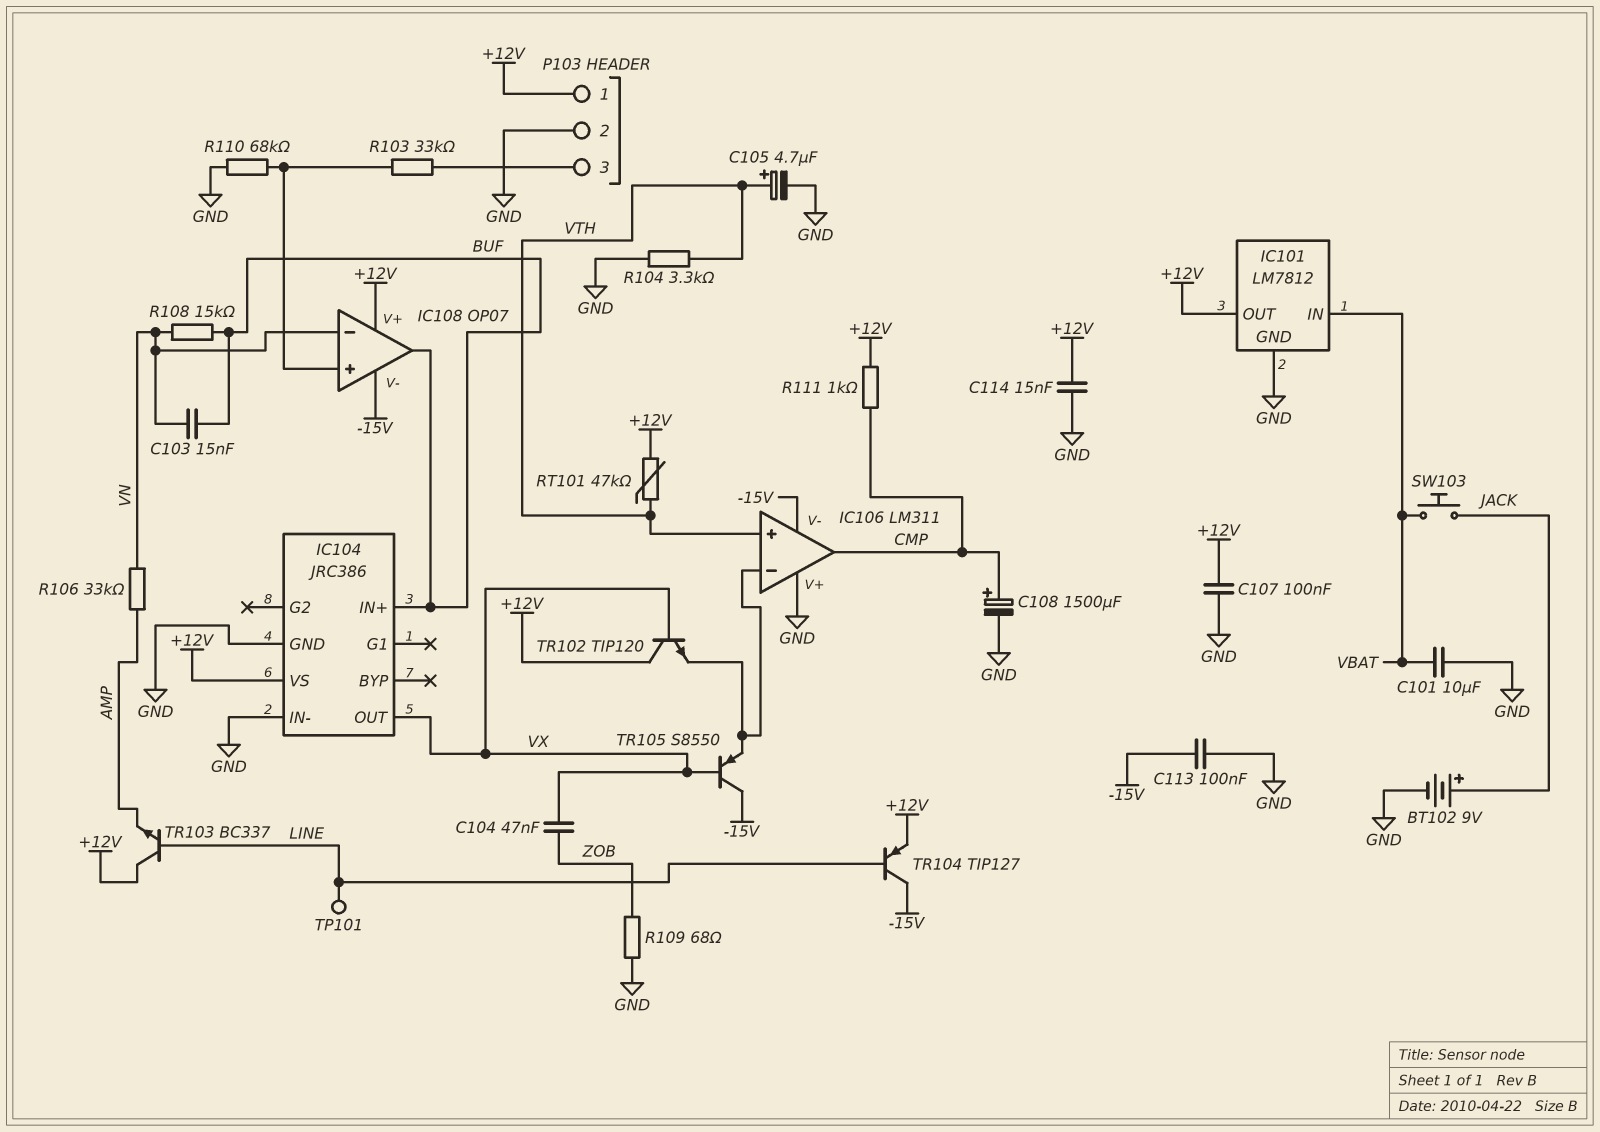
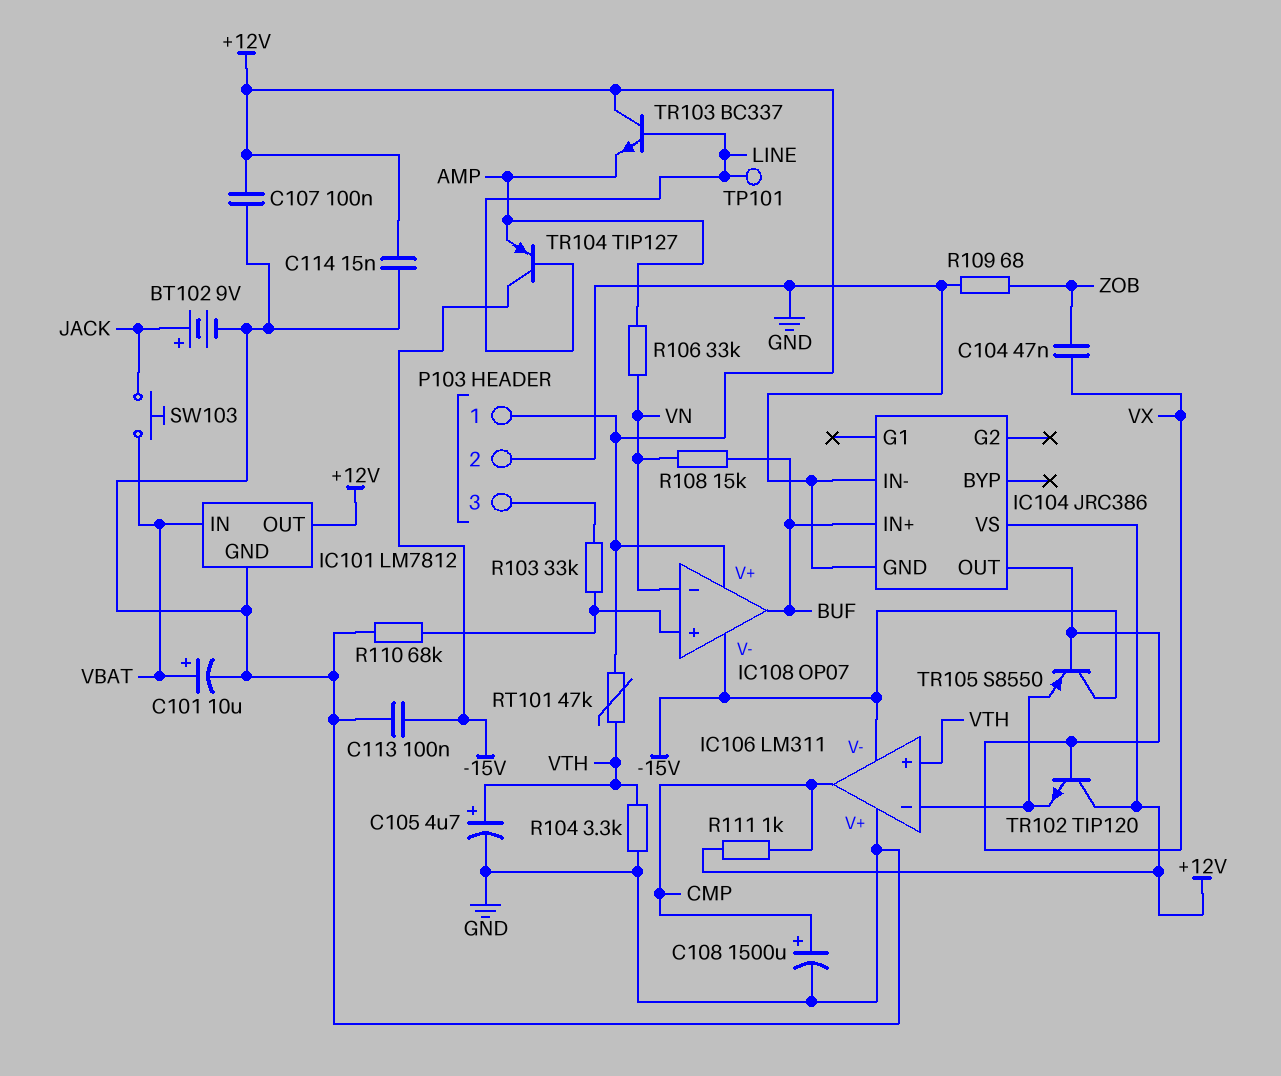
C101: 10uF (GND, VBAT) -> 10uF (plus VBAT, minus GND)
C103: 15nF (BUF, VN) -> none
TR104: PNP TIP127 (B LINE, C -15V, E +12V) -> PNP TIP127 (B LINE, C -15V, E AMP)

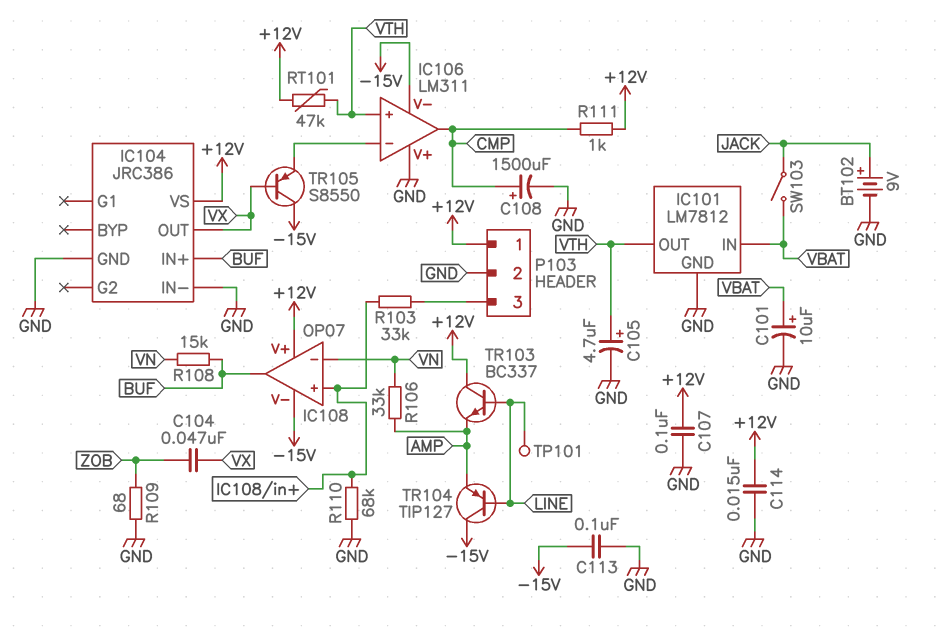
IC101 pin OUT: +12V -> VTH
R104: 3.3k (GND, VTH) -> none
SW103: button (JACK, VBAT) -> switch (JACK, VBAT)
TR102: NPN TIP120 (B VX, C +12V, E IC106/in-) -> none

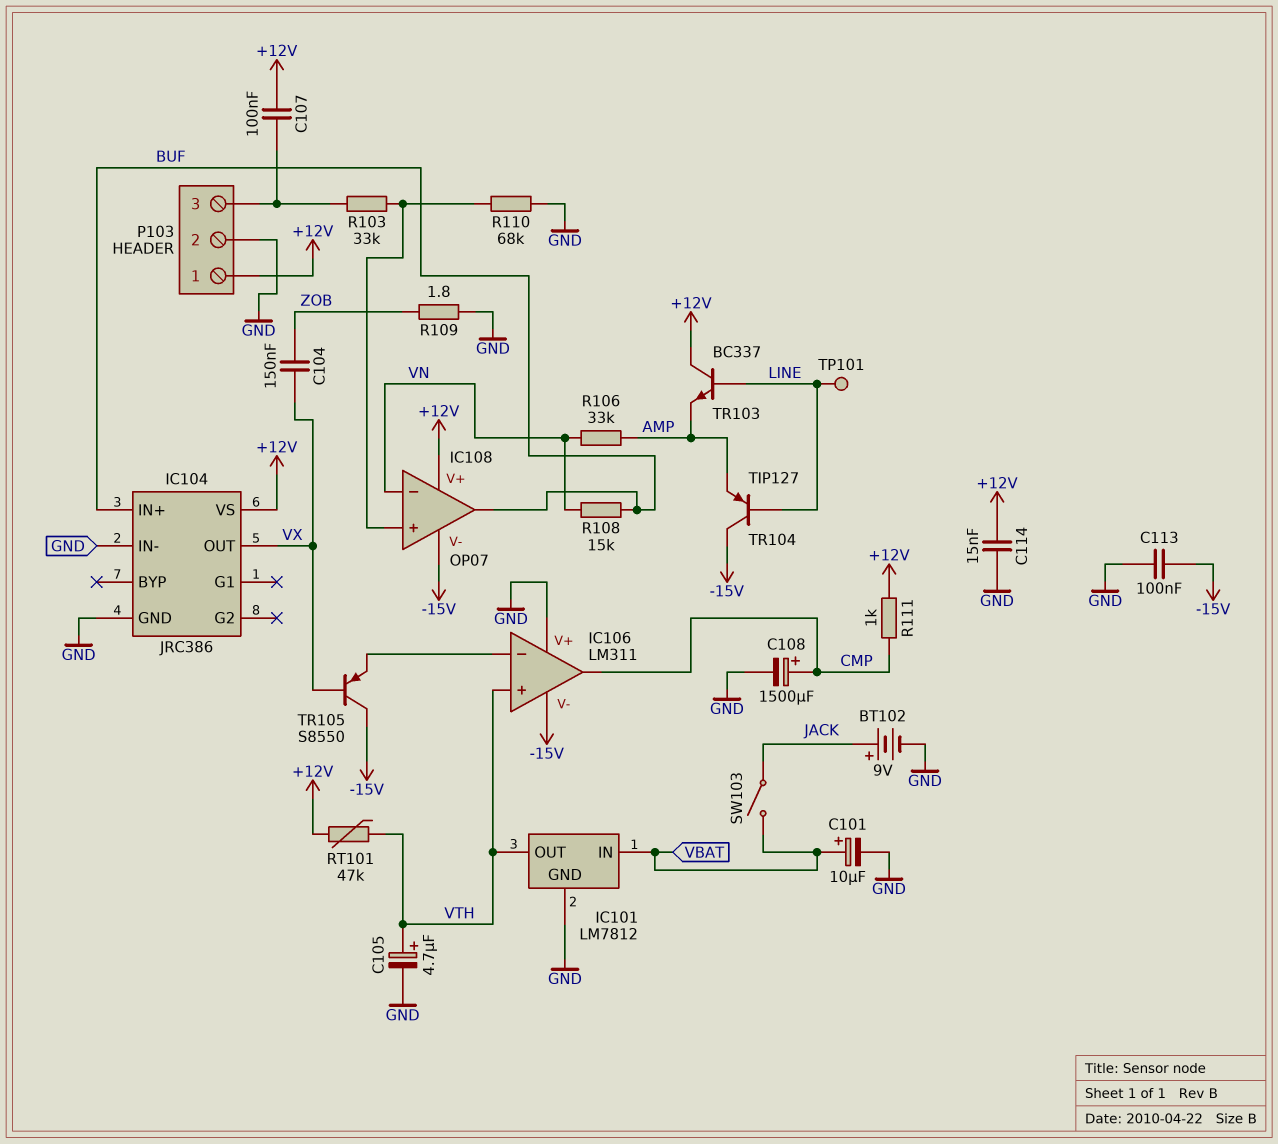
C104: 47nF (VX, ZOB) -> 150nF (VX, ZOB)
C107: 100nF (+12V, GND) -> 100nF (+12V, P103/3)
R109: 68 (GND, ZOB) -> 1.8 (GND, ZOB)

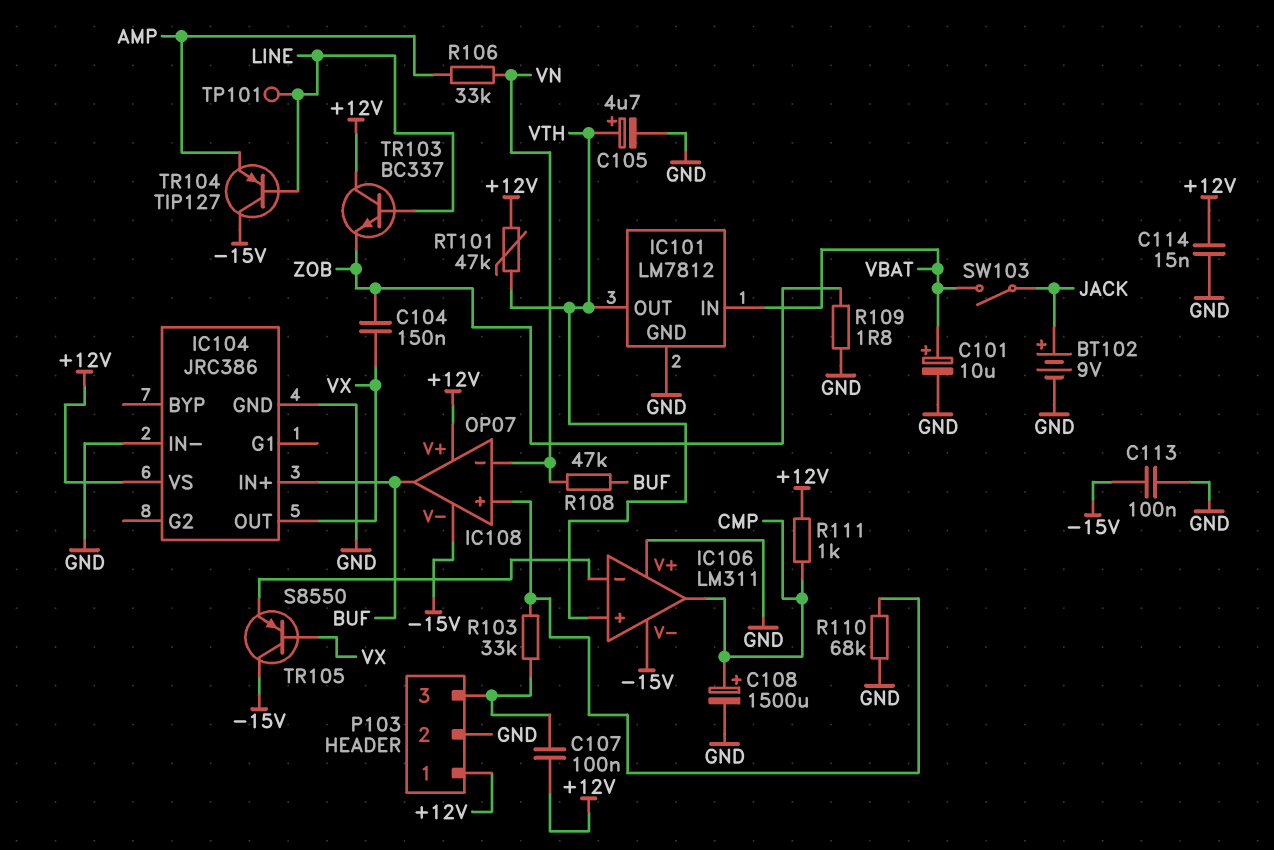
R108: 15k (BUF, VN) -> 47k (BUF, VN)
TR103: NPN BC337 (B LINE, C +12V, E AMP) -> NPN BC337 (B LINE, C +12V, E ZOB)

